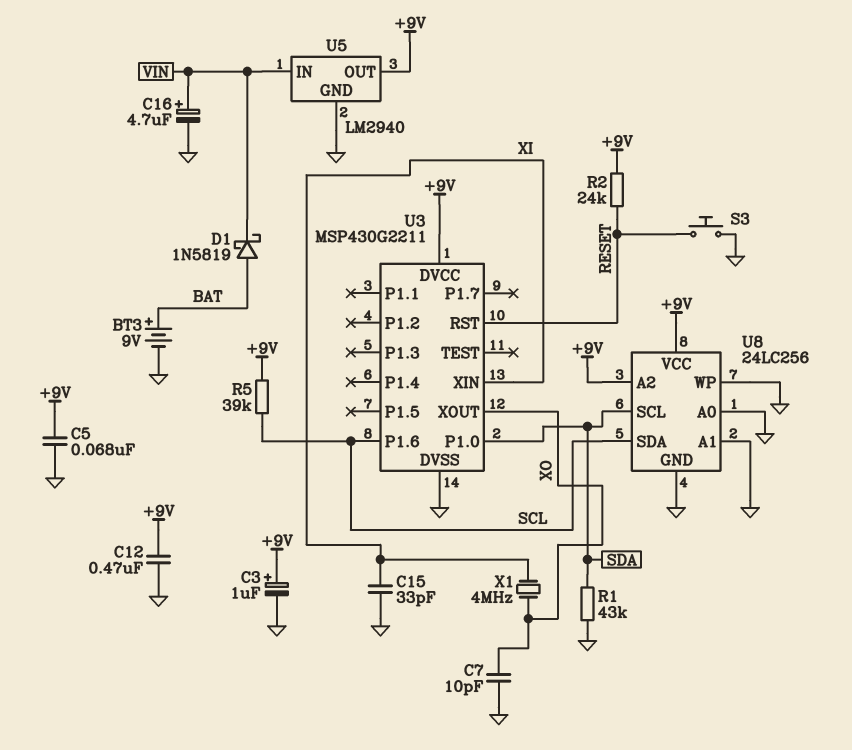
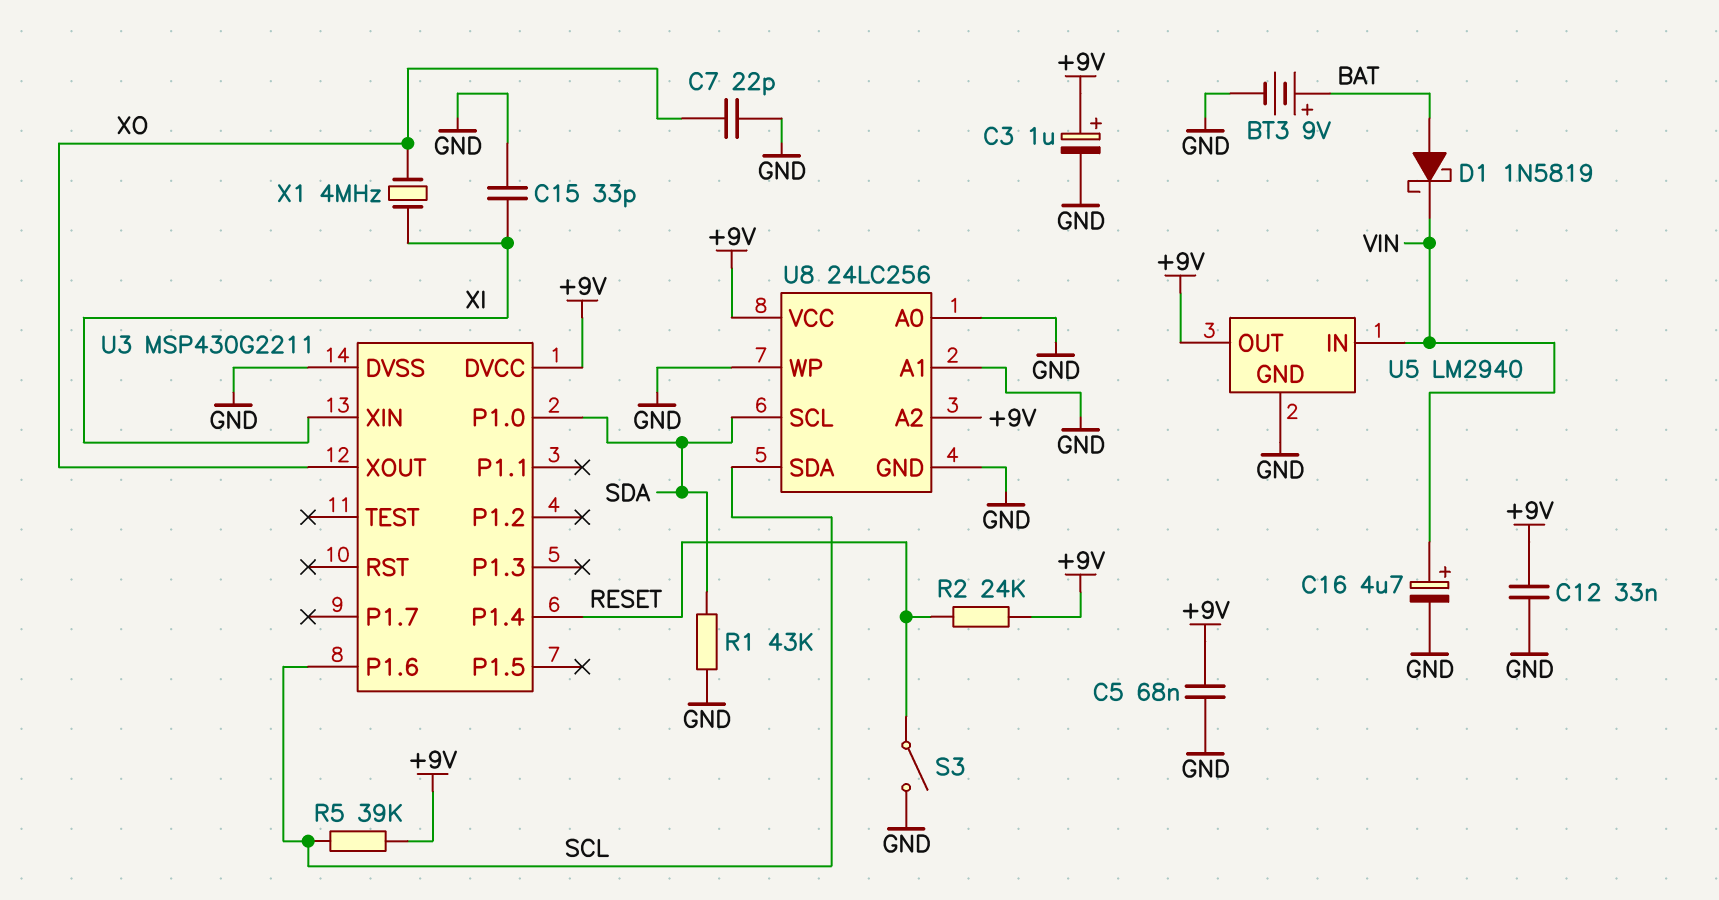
C7: 10pF (GND, XO) -> 22pF (GND, XO)
C12: 470nF (+9V, GND) -> 33nF (+9V, GND)
S3: button (GND, RESET) -> switch (GND, RESET)
U3 pin P1.4: none -> RESET
U3 pin RST: RESET -> none

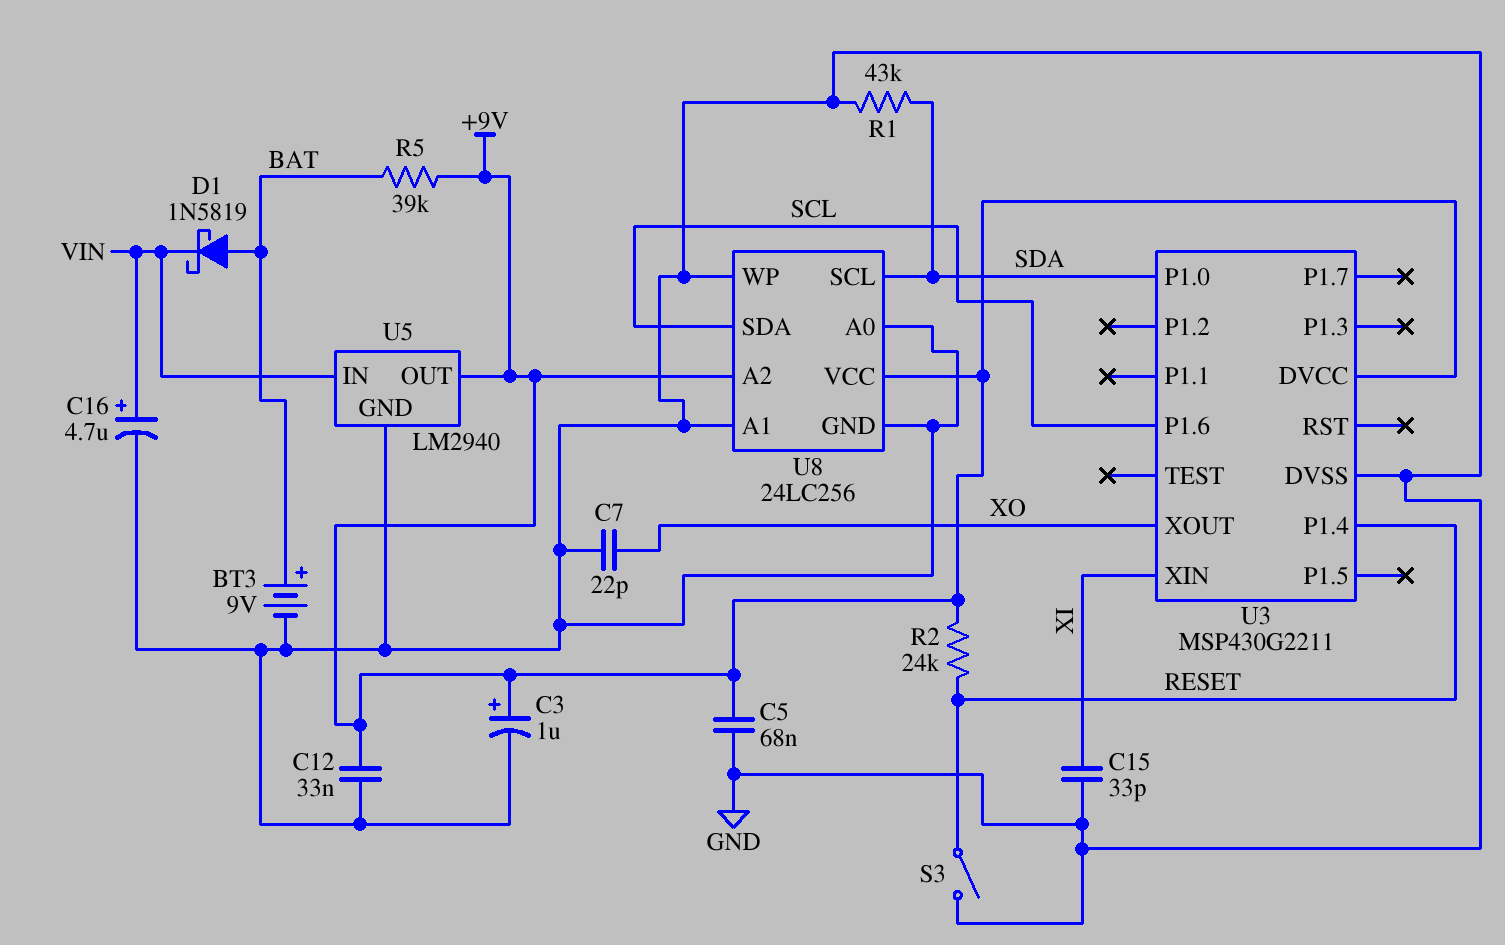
R5: 39k (+9V, SCL) -> 39k (+9V, BAT)
X1: 4MHz (XI, XO) -> none

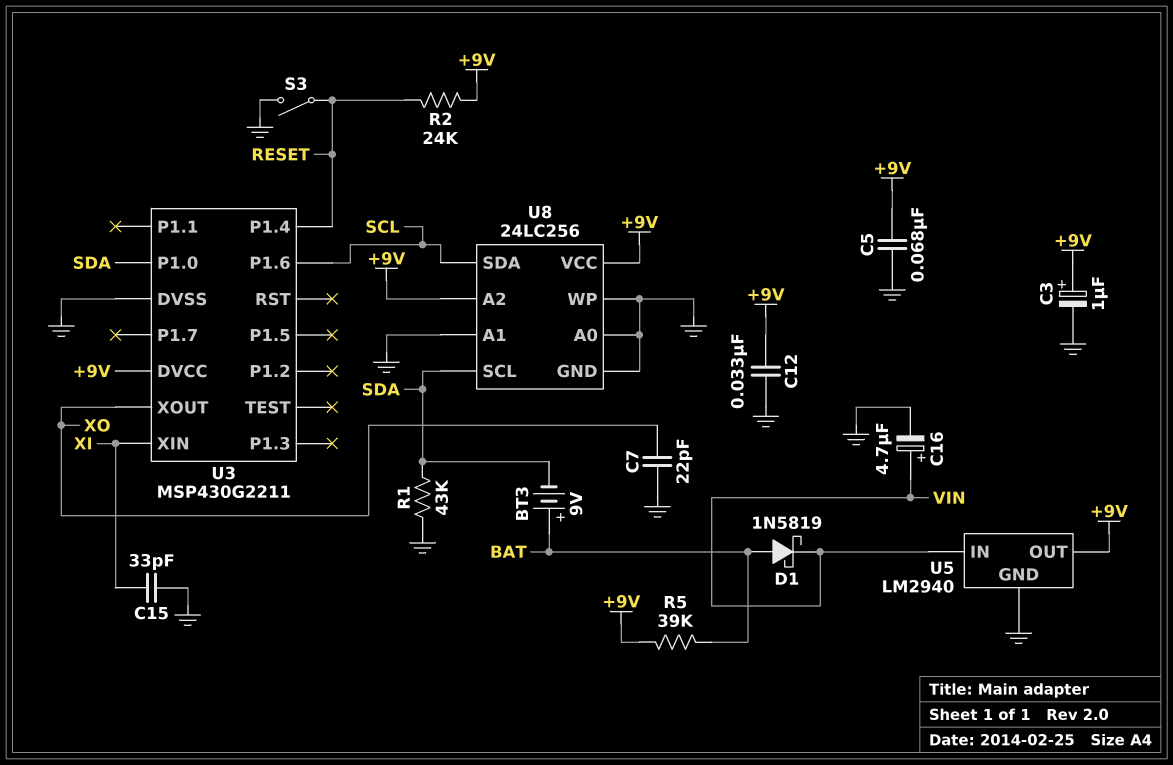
BT3: 9V (plus BAT, minus GND) -> 9V (plus BAT, minus SDA)

